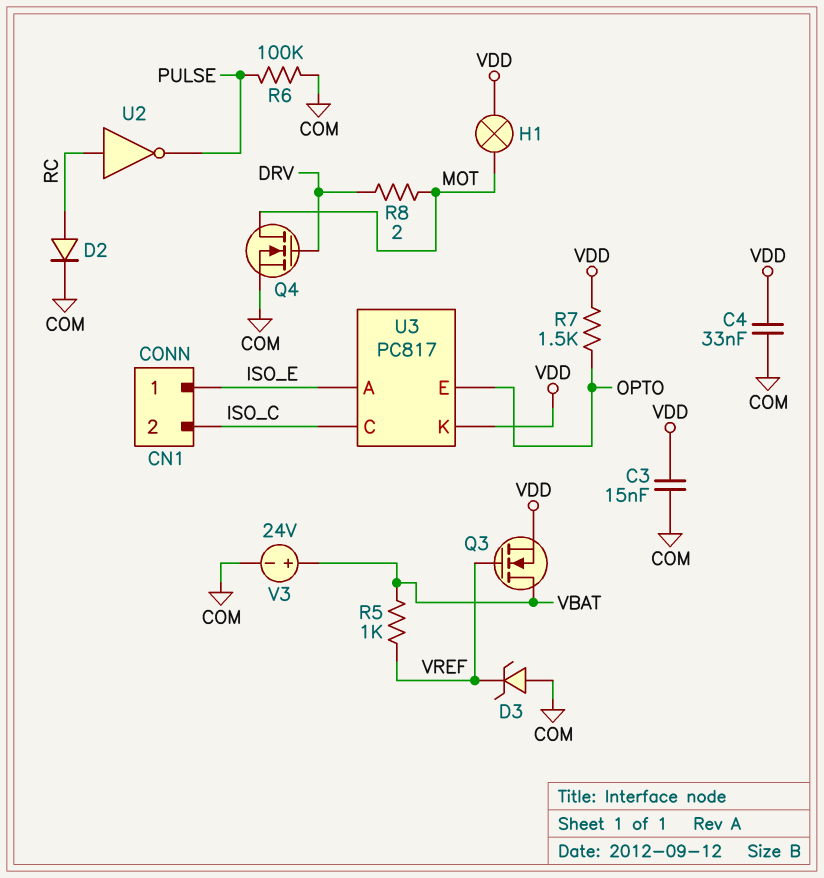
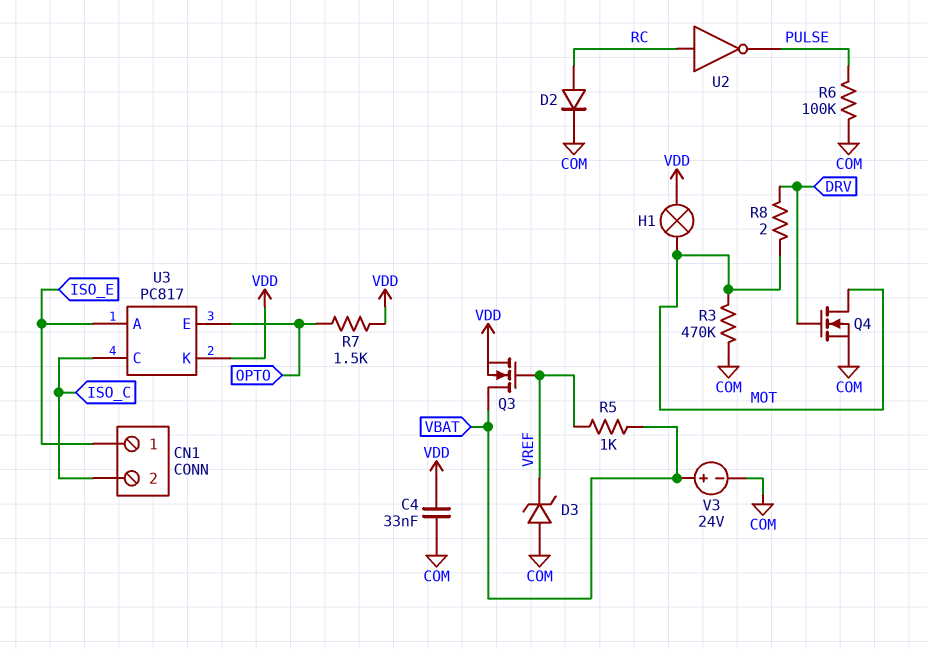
C3: 15nF (COM, VDD) -> none
R3: none -> 470k (COM, MOT)

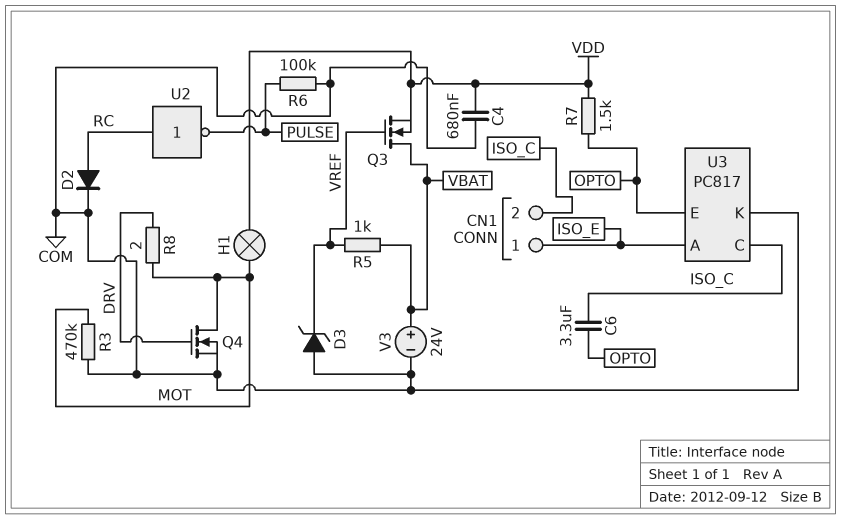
C4: 33nF (COM, VDD) -> 680nF (COM, VDD)
C6: none -> 3.3uF (ISO_C, OPTO)
U3 pin K: VDD -> COM

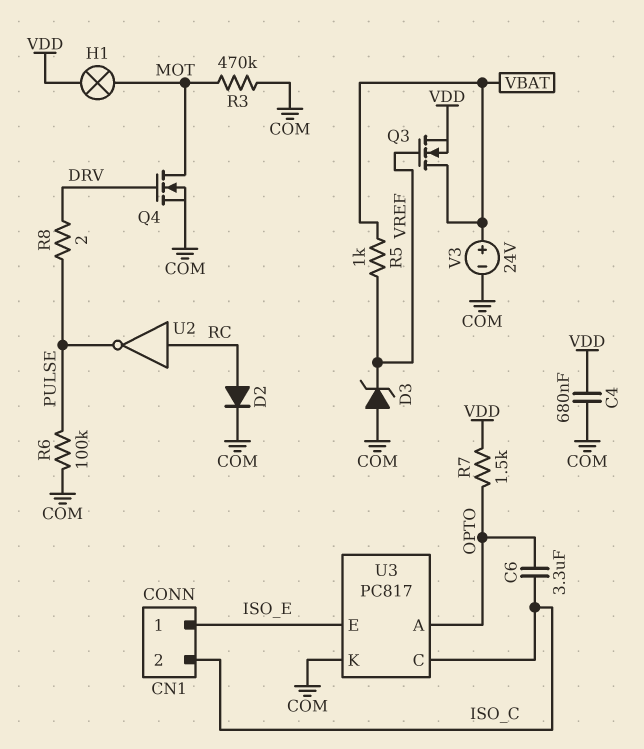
R8: 2 (DRV, MOT) -> 2 (DRV, PULSE)
U3 pin A: ISO_E -> OPTO
U3 pin E: OPTO -> ISO_E

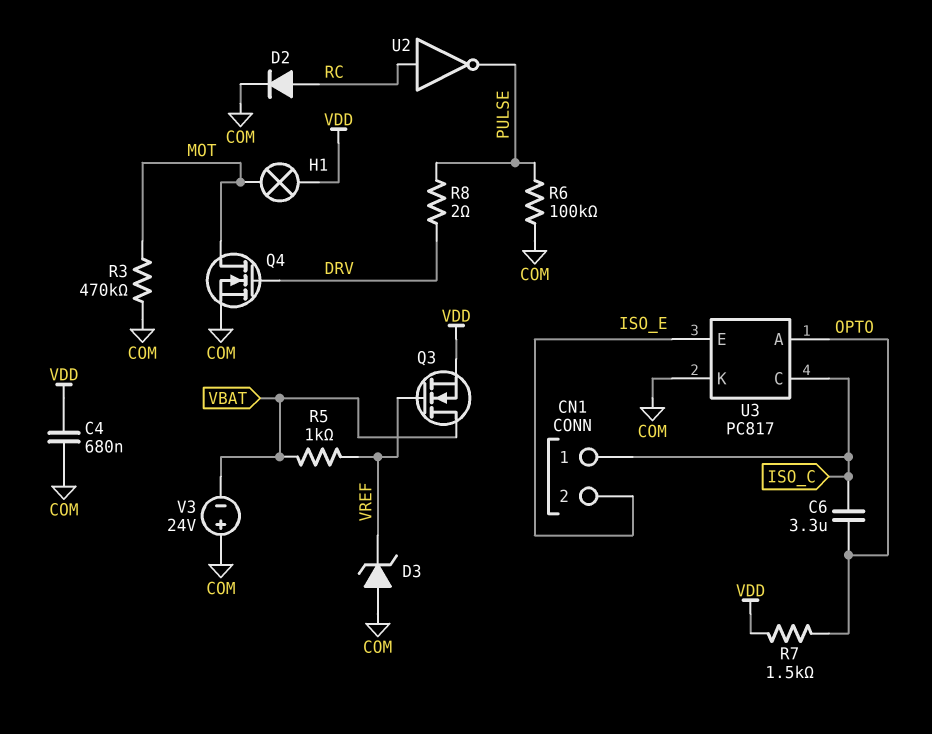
CN1 pin 1: ISO_E -> ISO_C
CN1 pin 2: ISO_C -> ISO_E
V3: 24V (plus VBAT, minus COM) -> 24V (plus COM, minus VBAT)

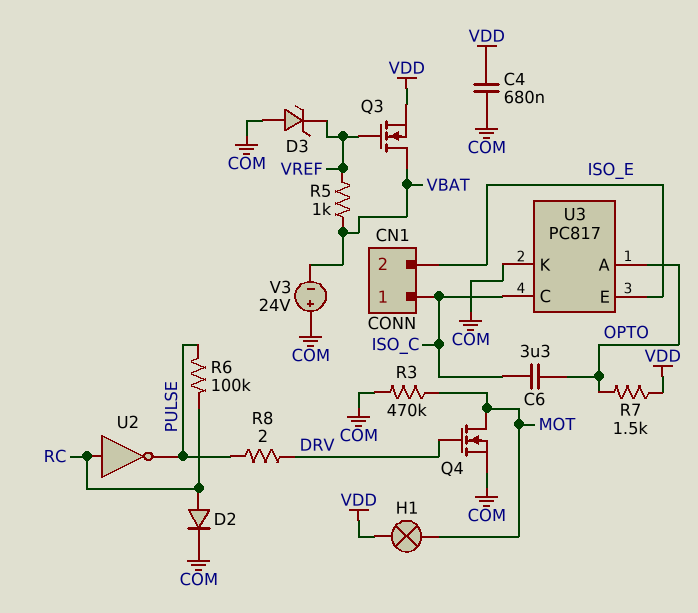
R6: 100k (COM, PULSE) -> 100k (PULSE, RC)

